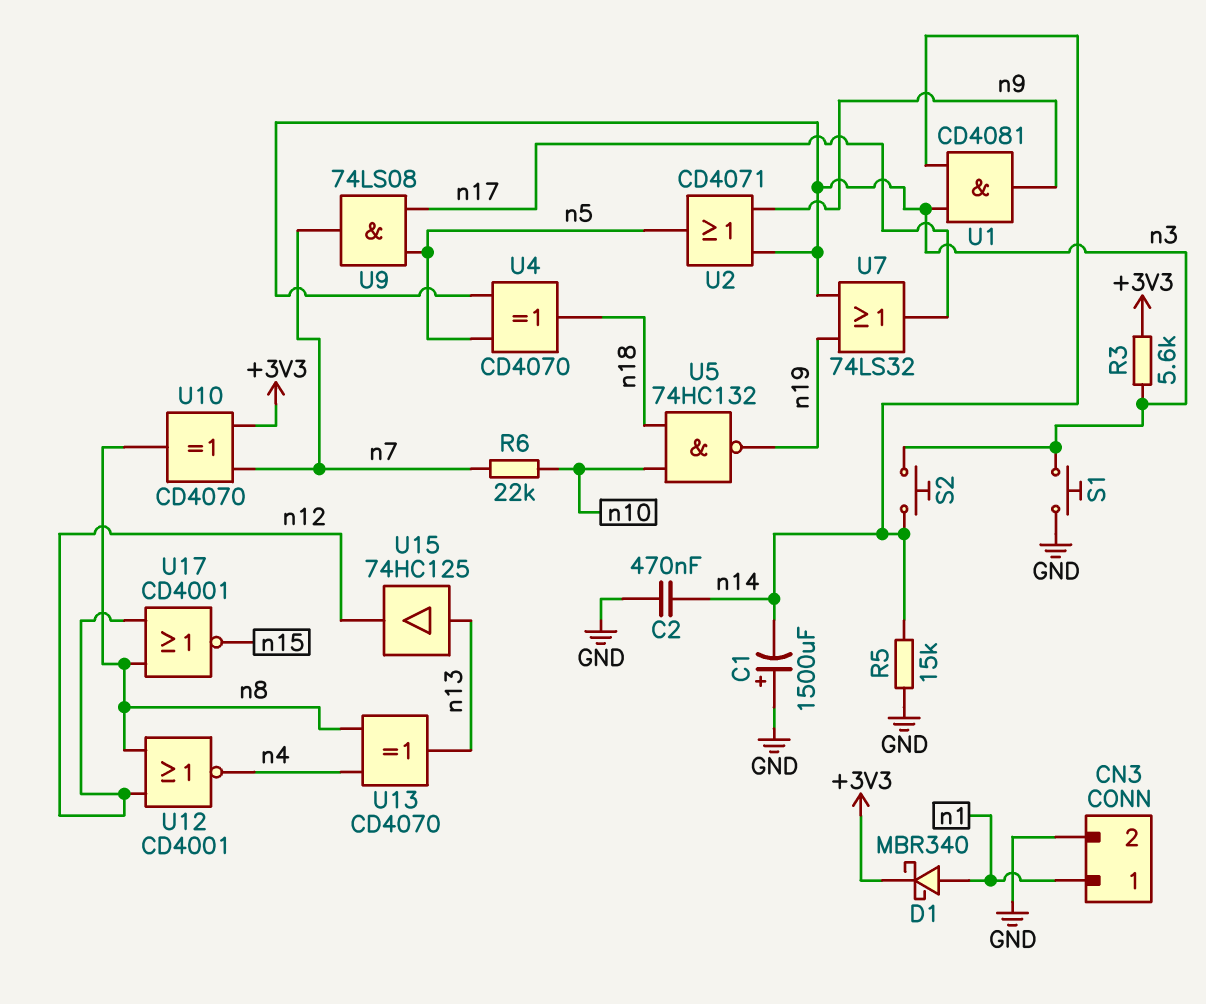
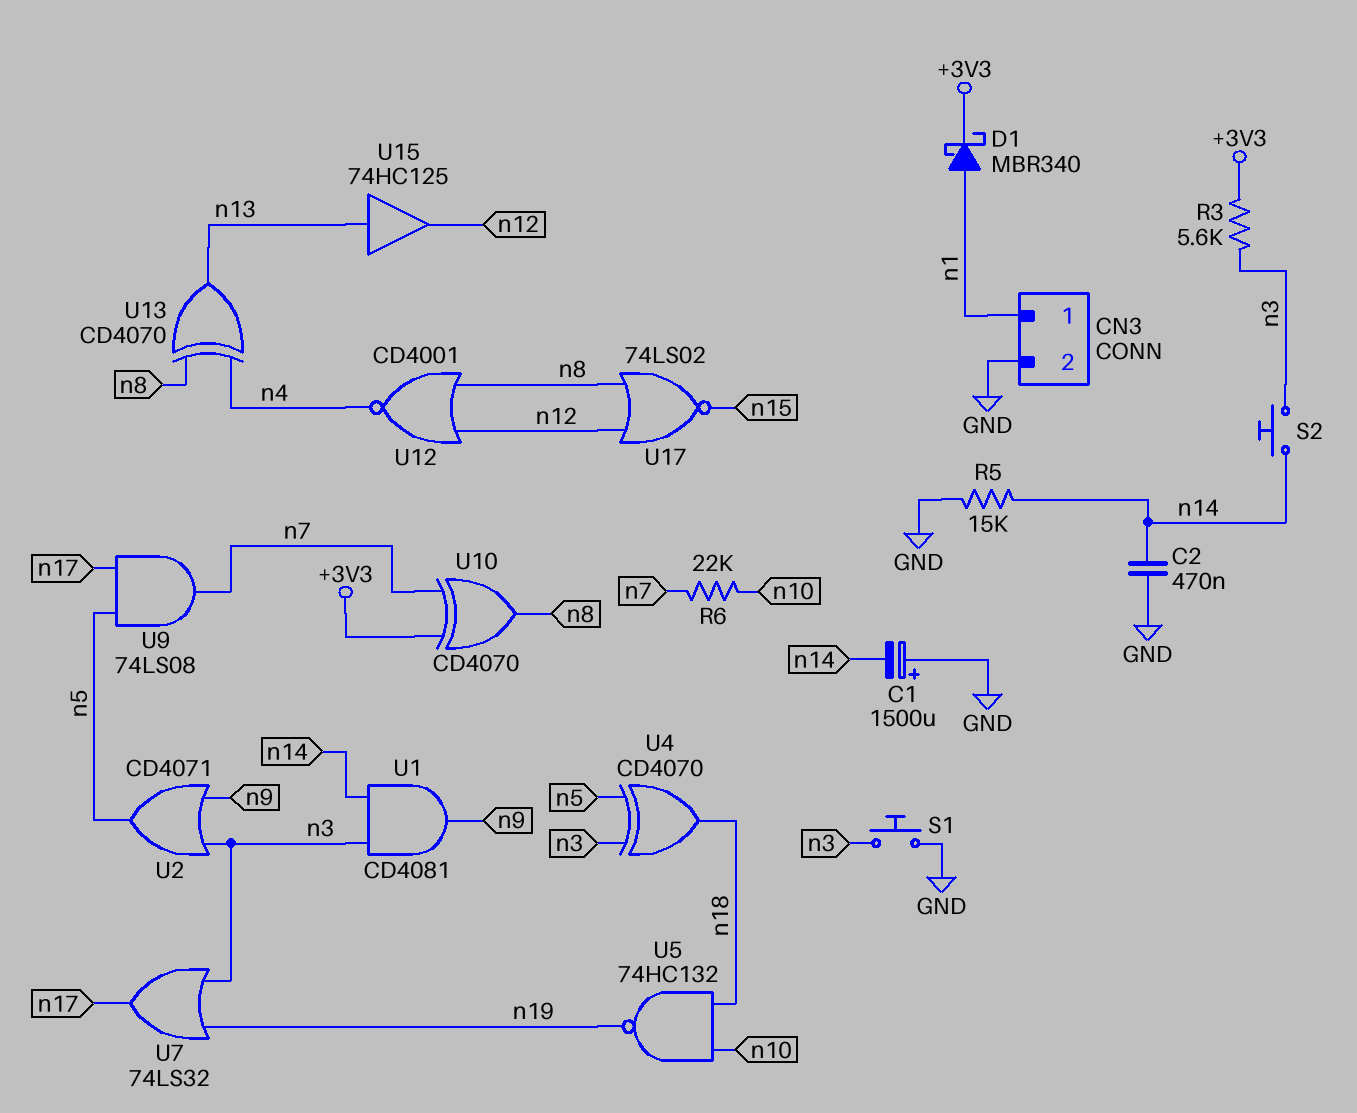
U17: NOR CD4001 (in n8, in n12, out n15) -> NOR 74LS02 (in n8, in n12, out n15)

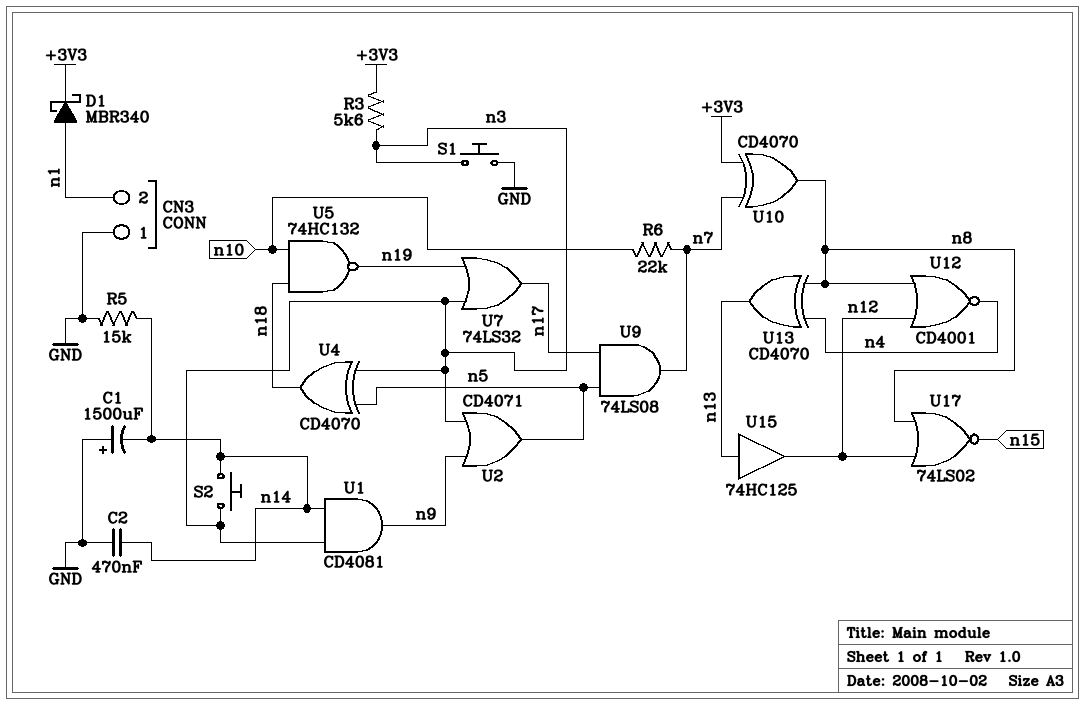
CN3 pin 1: n1 -> GND
CN3 pin 2: GND -> n1

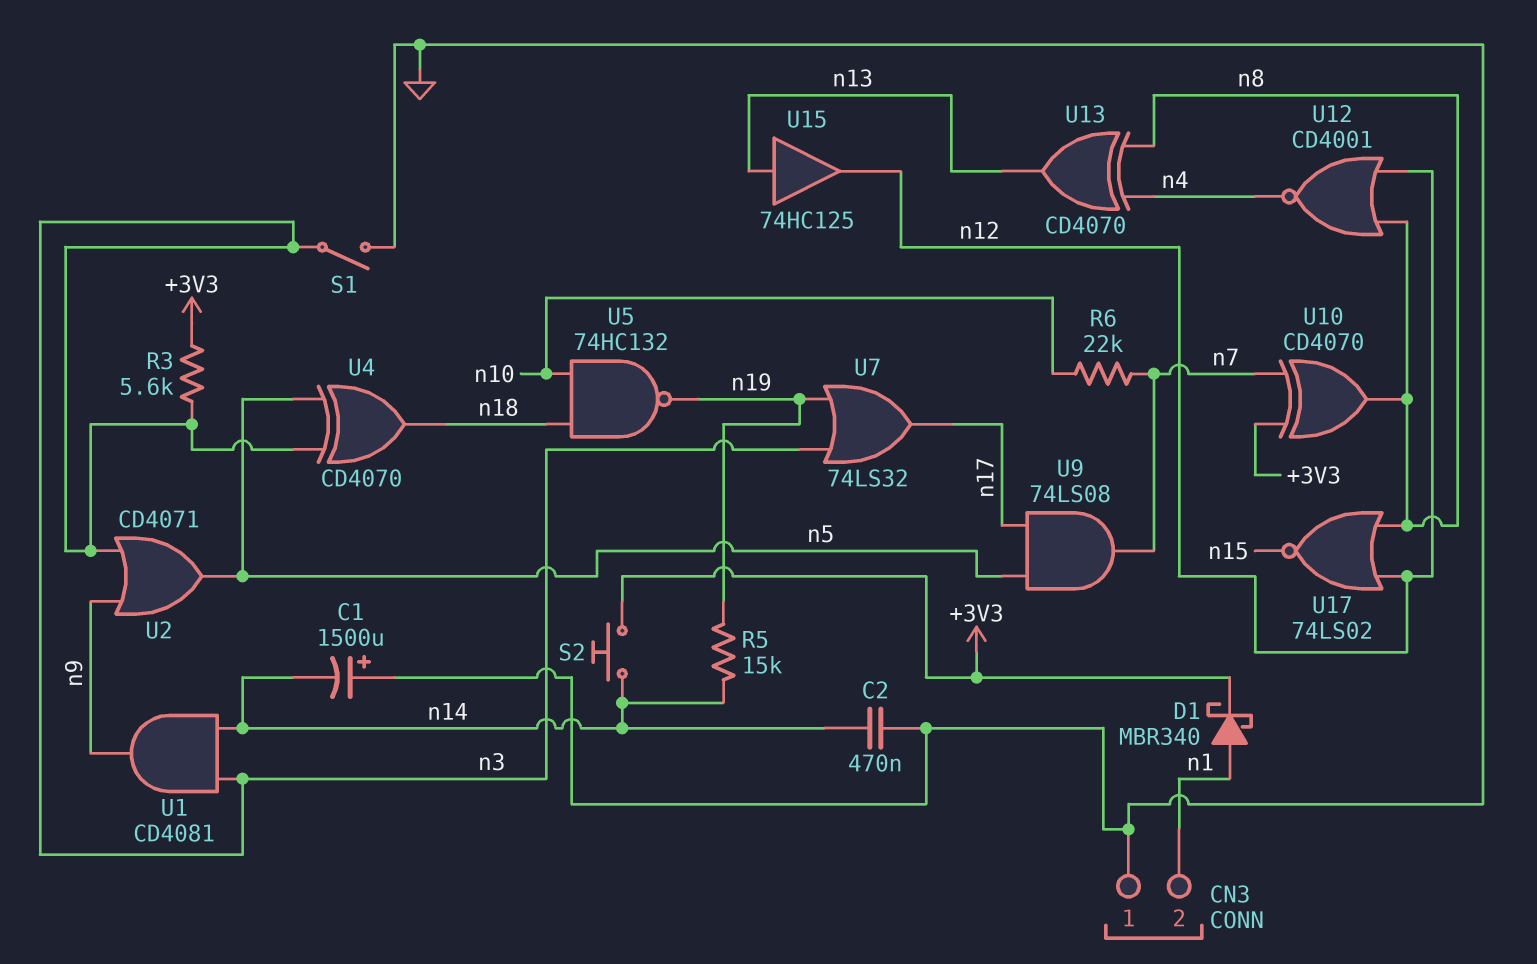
R5: 15k (GND, n14) -> 15k (n14, n19)
S1: button (GND, n3) -> switch (GND, n3)
S2: button (n3, n14) -> button (+3V3, n14)

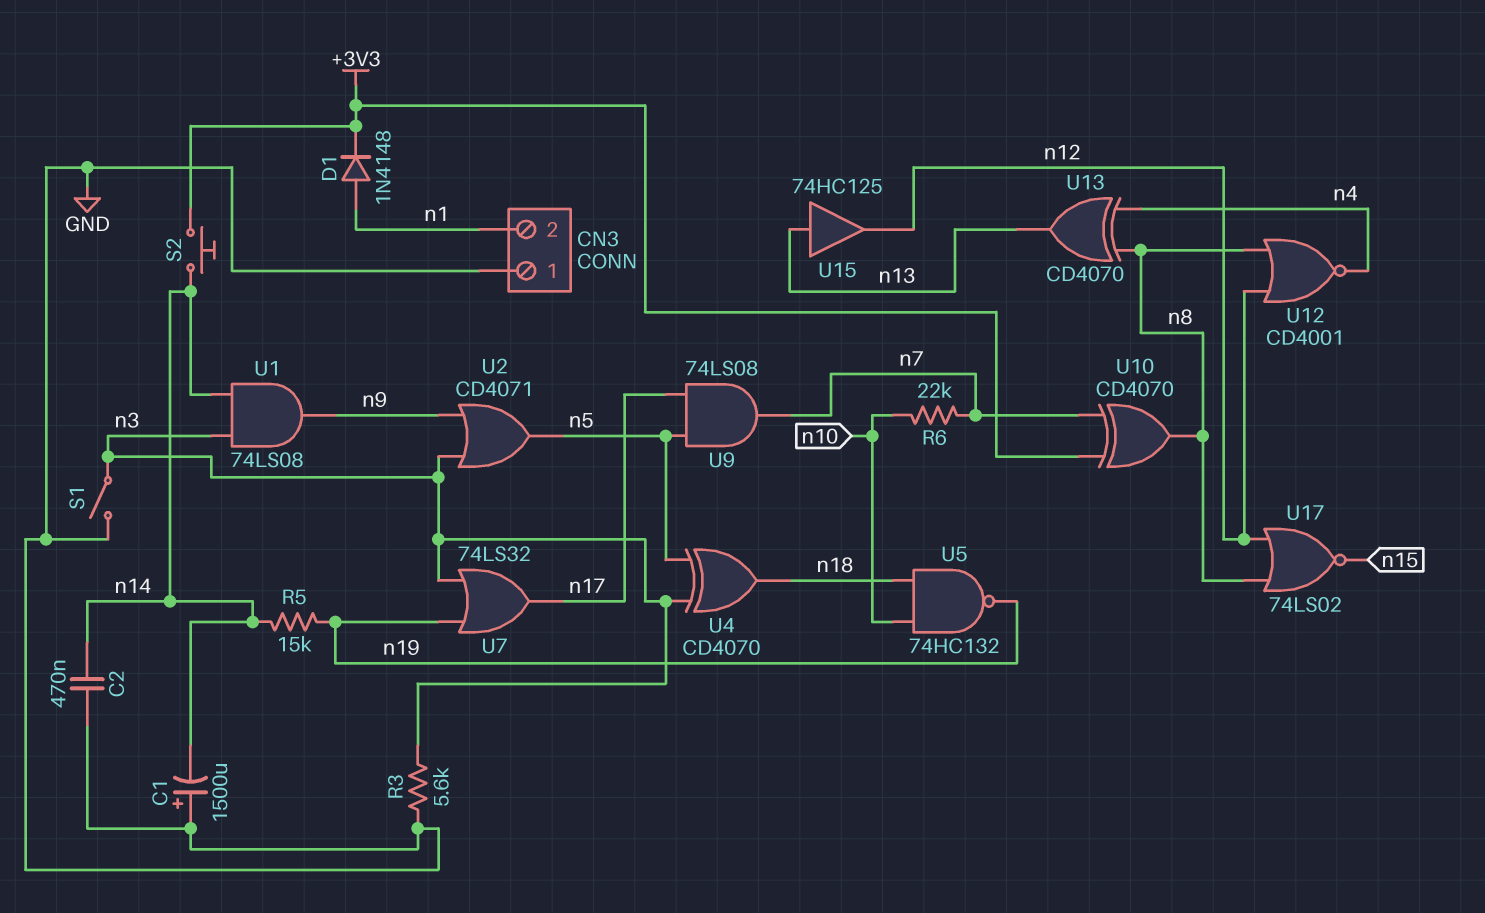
D1: schottky MBR340 (A n1, K +3V3) -> diode 1N4148 (A n1, K +3V3)
R3: 5.6k (+3V3, n3) -> 5.6k (GND, n3)
U1: AND CD4081 (in n3, in n14, out n9) -> AND 74LS08 (in n3, in n14, out n9)

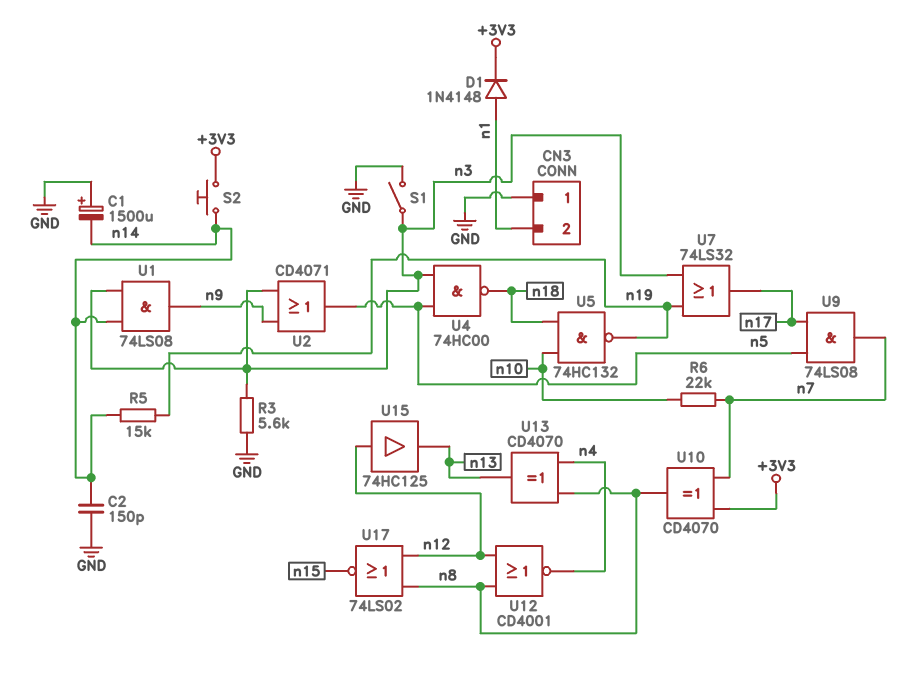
C2: 470nF (GND, n14) -> 150pF (GND, n14)
U4: XOR CD4070 (in n3, in n5, out n18) -> NAND 74HC00 (in n3, in n5, out n18)
U15: buffer 74HC125 (in n13, out n12) -> buffer 74HC125 (in n12, out n13)

